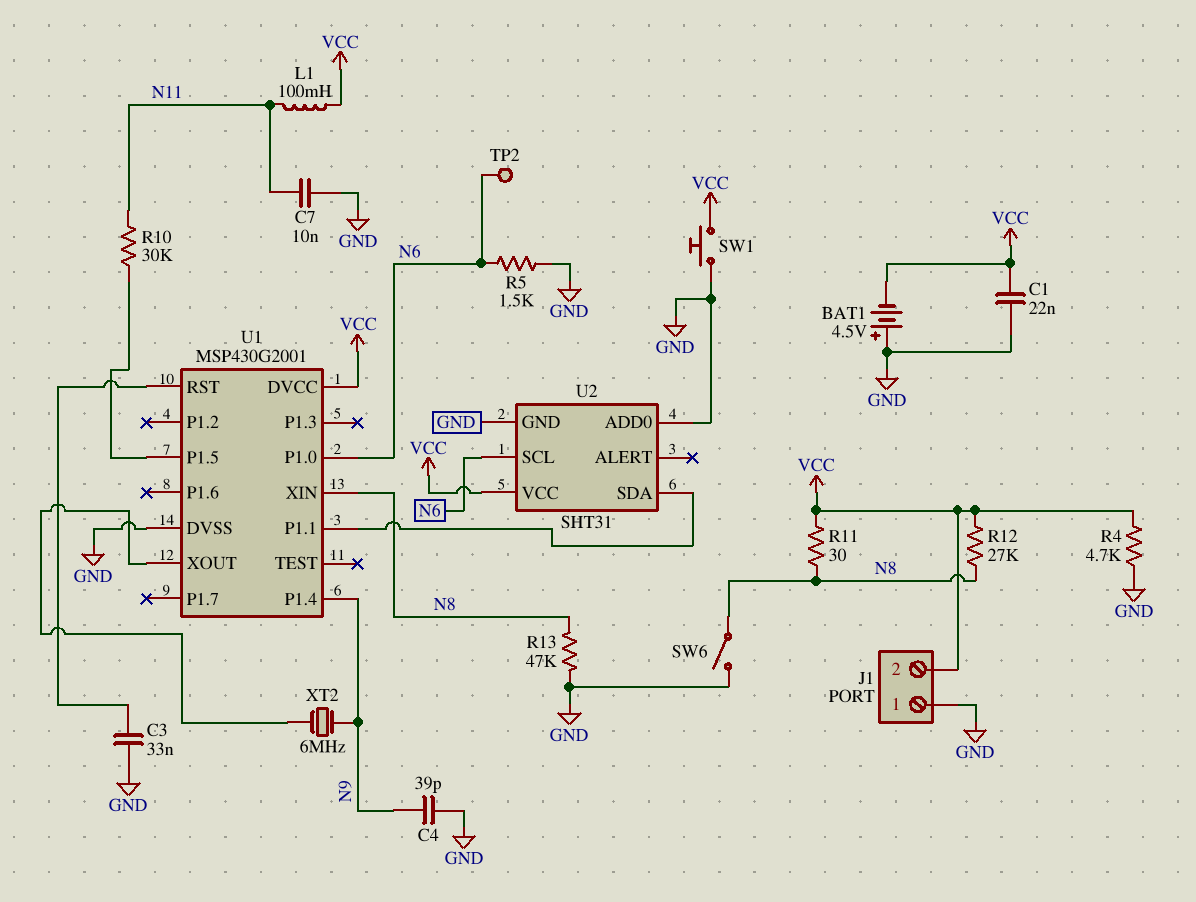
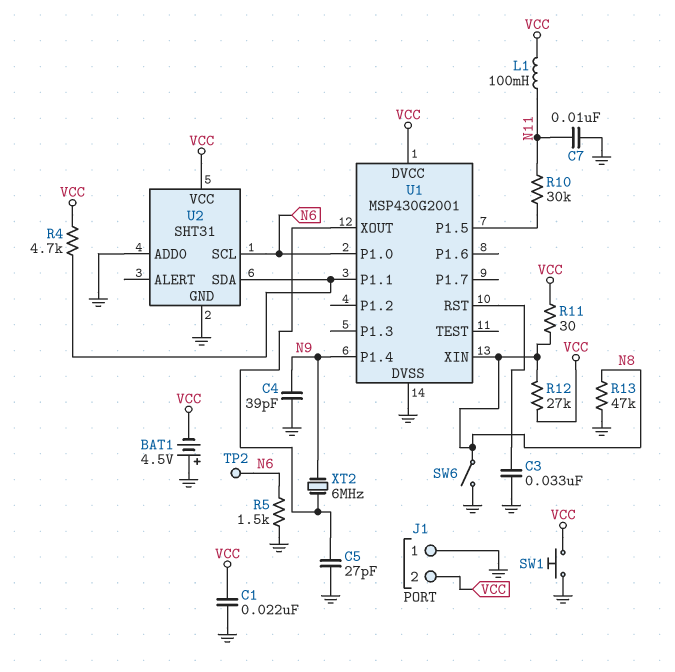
C5: none -> 27pF (GND, U1/XOUT)
R4: 4.7k (GND, VCC) -> 4.7k (U1/P1.1, VCC)

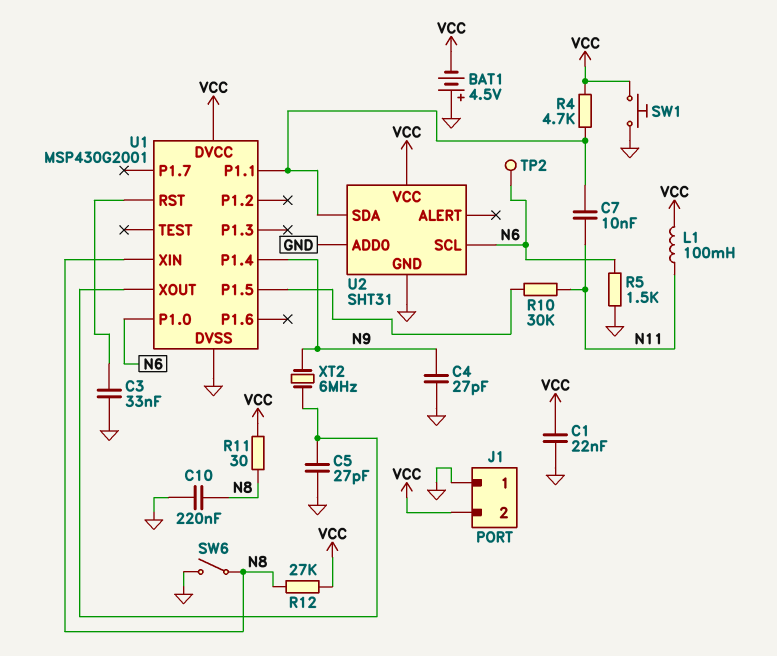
C4: 39pF (GND, N9) -> 27pF (GND, N9)
C7: 10nF (GND, N11) -> 10nF (N11, U1/P1.1)
C10: none -> 220nF (GND, N8)
R13: 47k (GND, N8) -> none

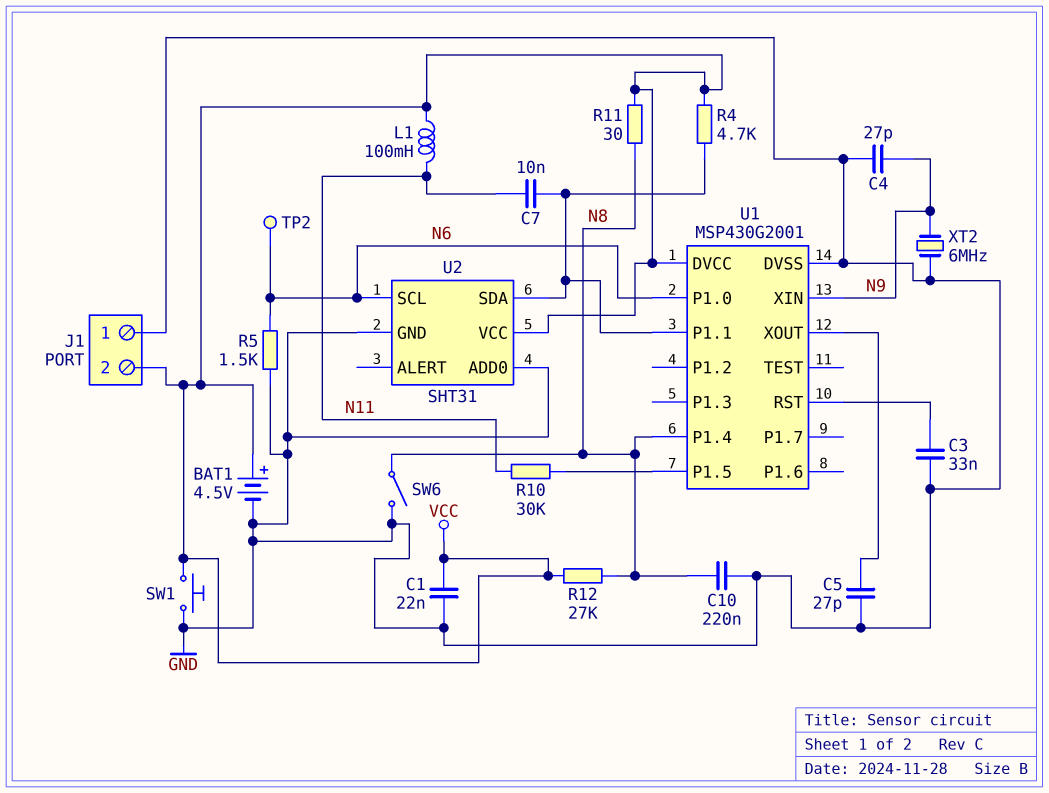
BAT1: 4.5V (plus GND, minus VCC) -> 4.5V (plus VCC, minus GND)
U1 pin P1.4: N9 -> N8
U1 pin XIN: N8 -> N9
XT2: 6MHz (N9, U1/XOUT) -> 6MHz (GND, N9)

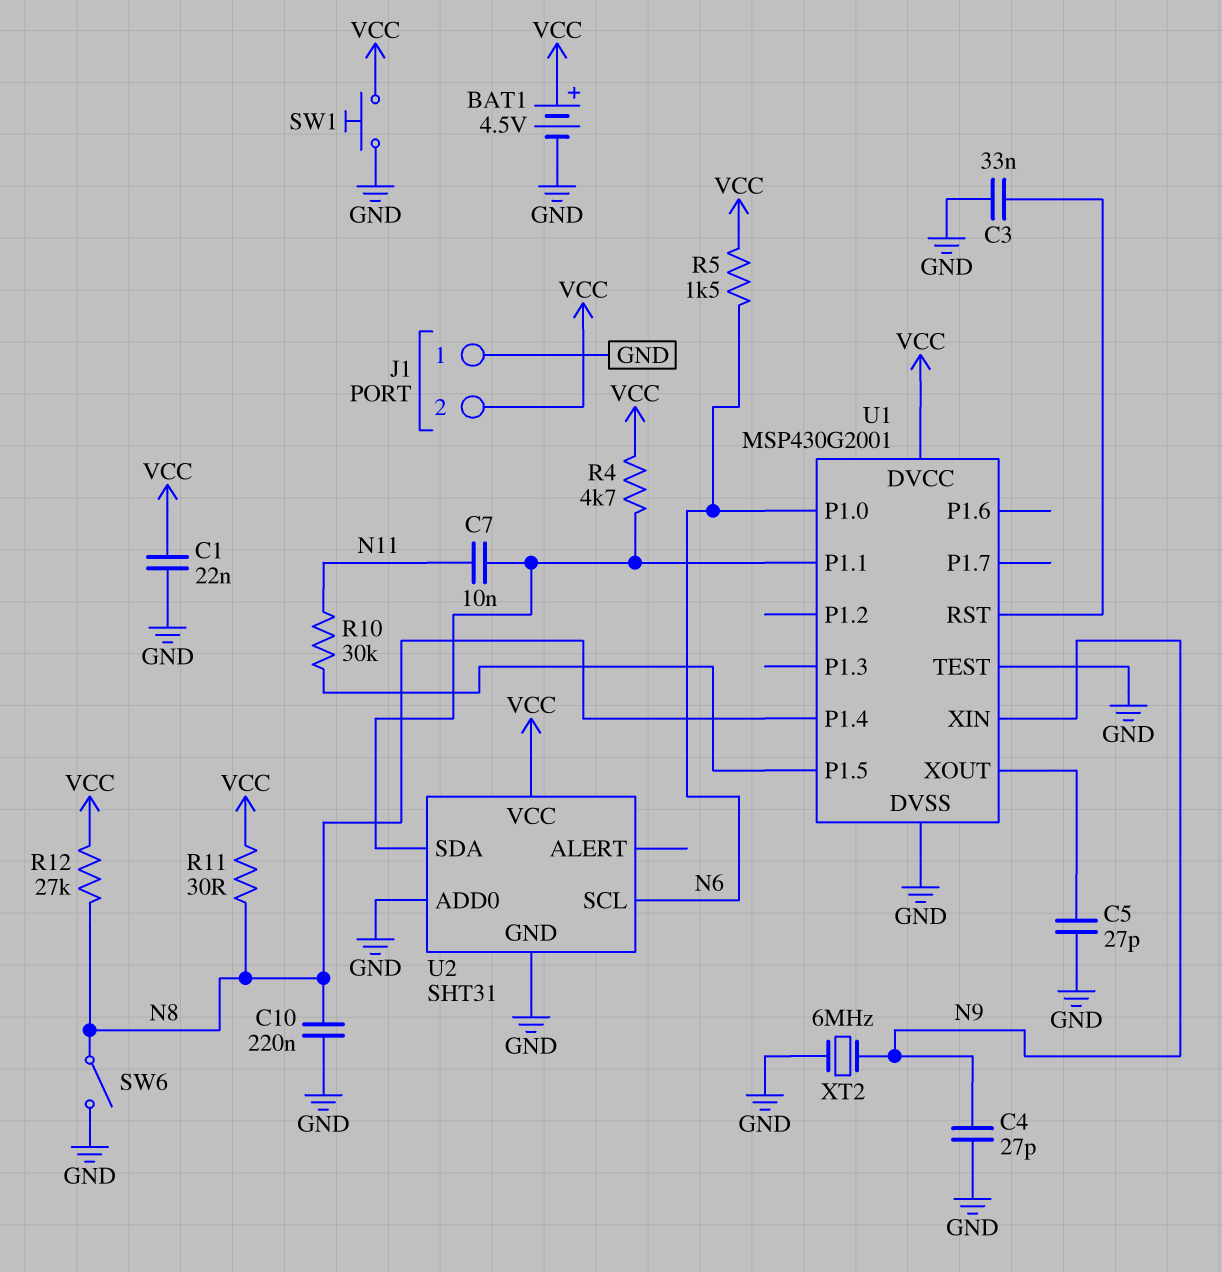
L1: 100mH (N11, VCC) -> none
R5: 1.5k (GND, N6) -> 1.5k (N6, VCC)
TP2: test point (N6) -> none
U1 pin TEST: none -> GND

